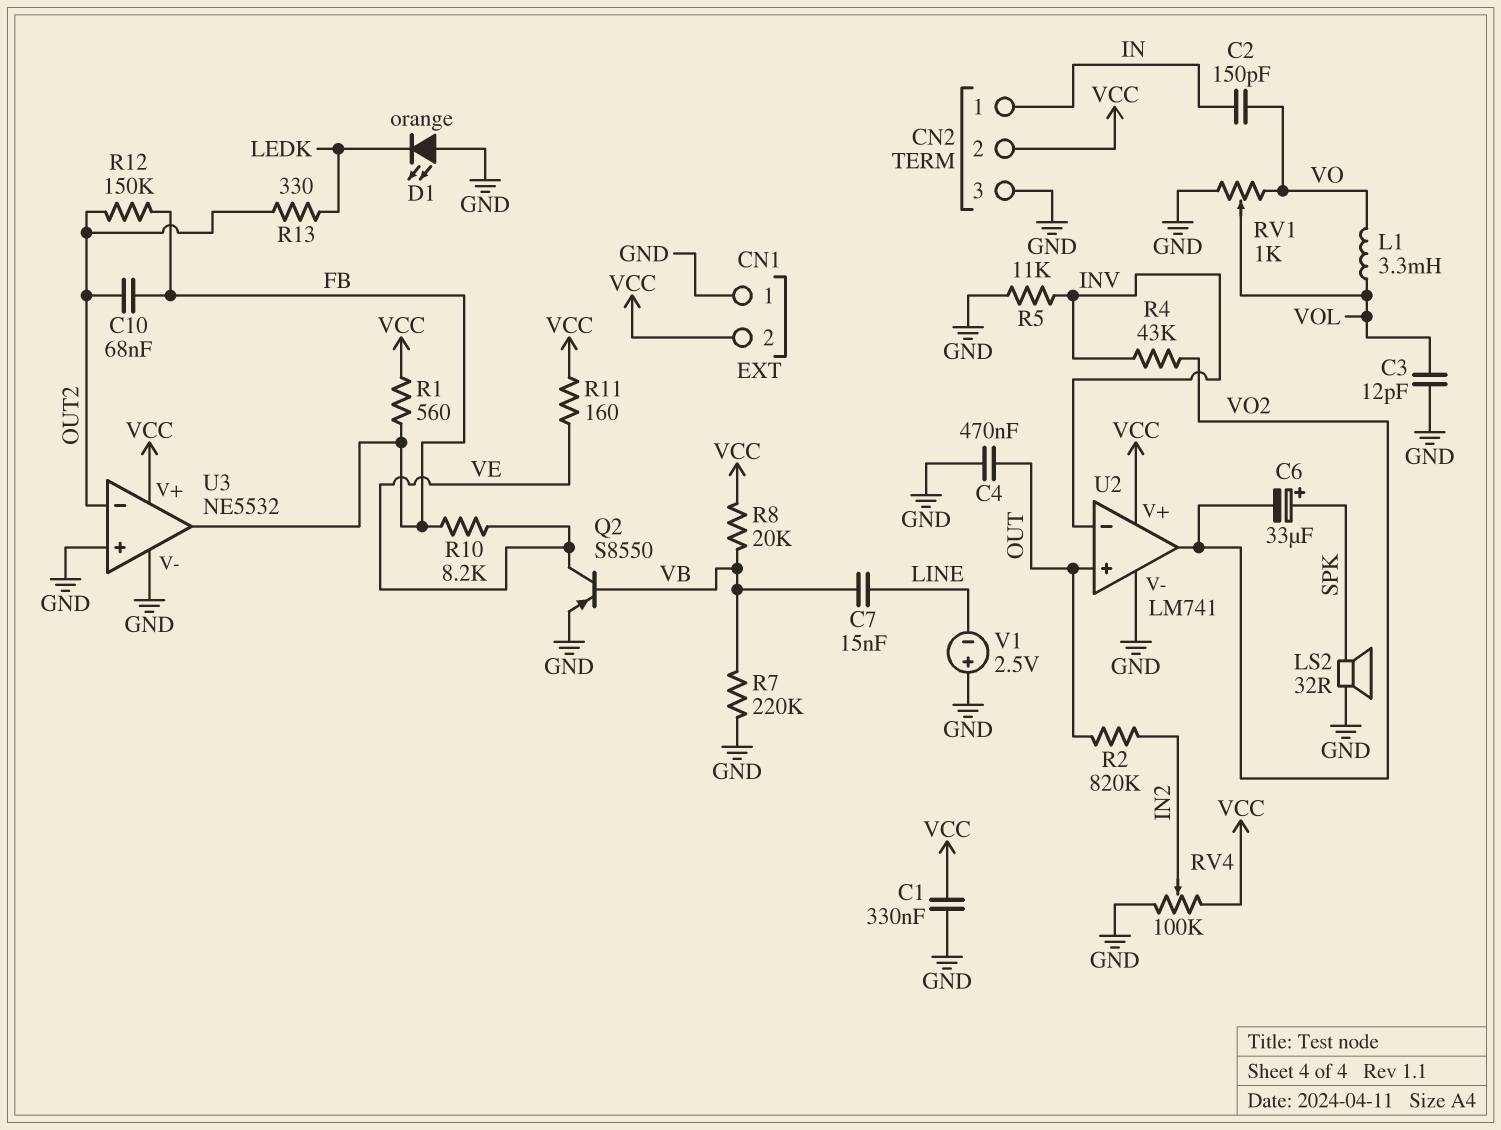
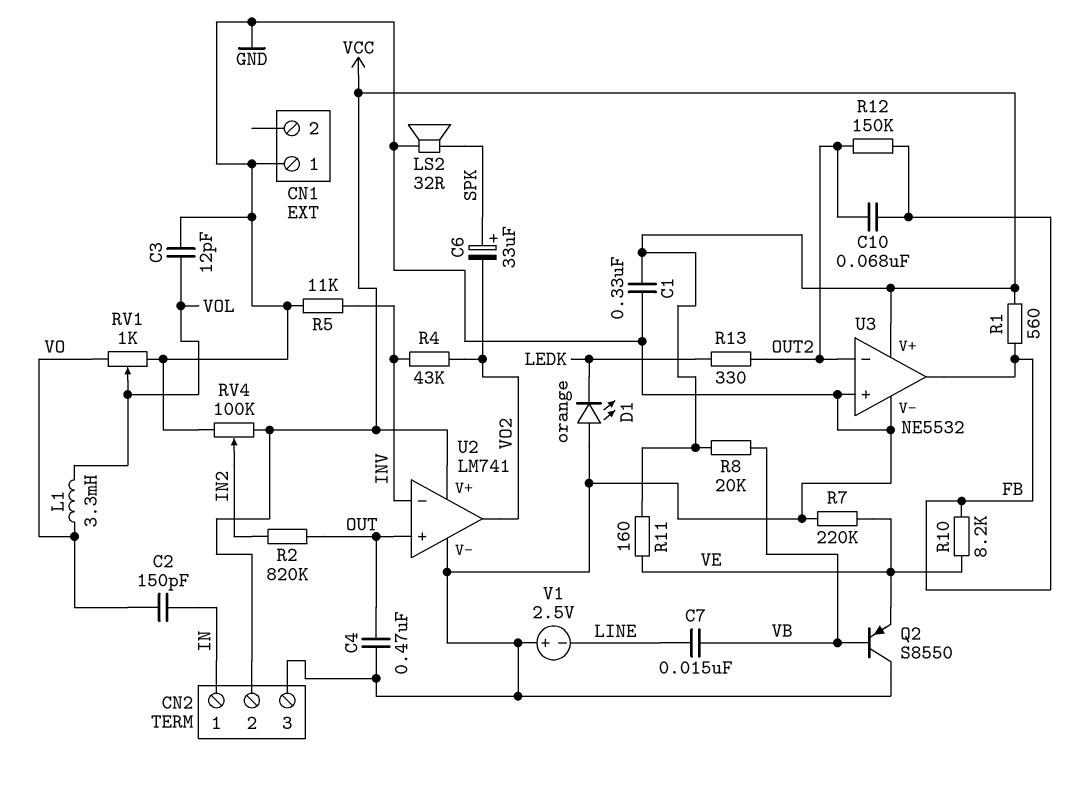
CN1 pin 2: VCC -> none
Q2: PNP S8550 (B VB, C VE, E GND) -> PNP S8550 (B VB, C GND, E VE)
R7: 220k (GND, VB) -> 220k (GND, VE)

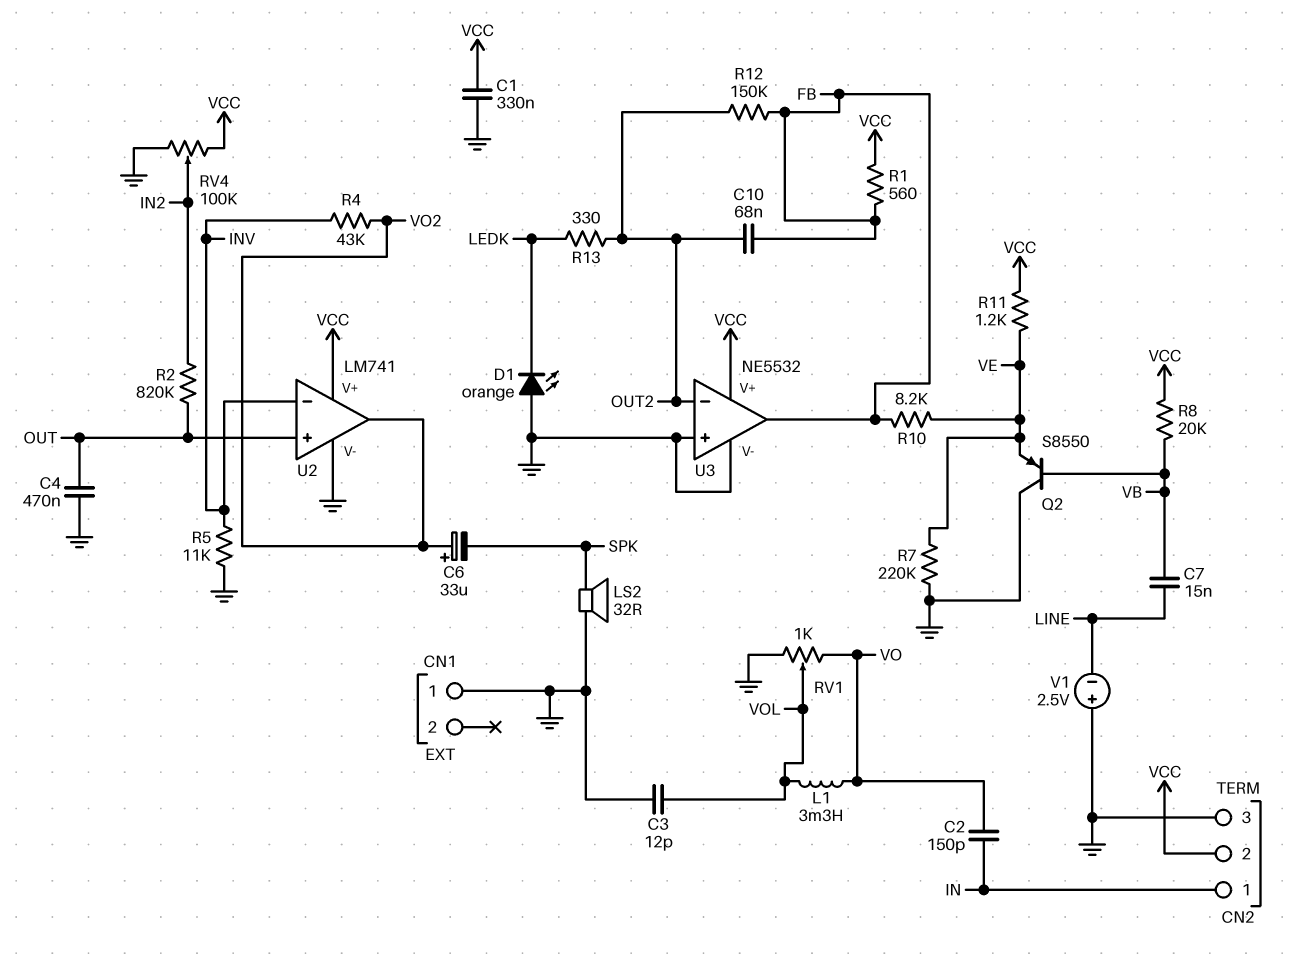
C6: 33uF (plus SPK, minus VO2) -> 33uF (plus VO2, minus SPK)
R11: 160 (VCC, VE) -> 1.2k (VCC, VE)

